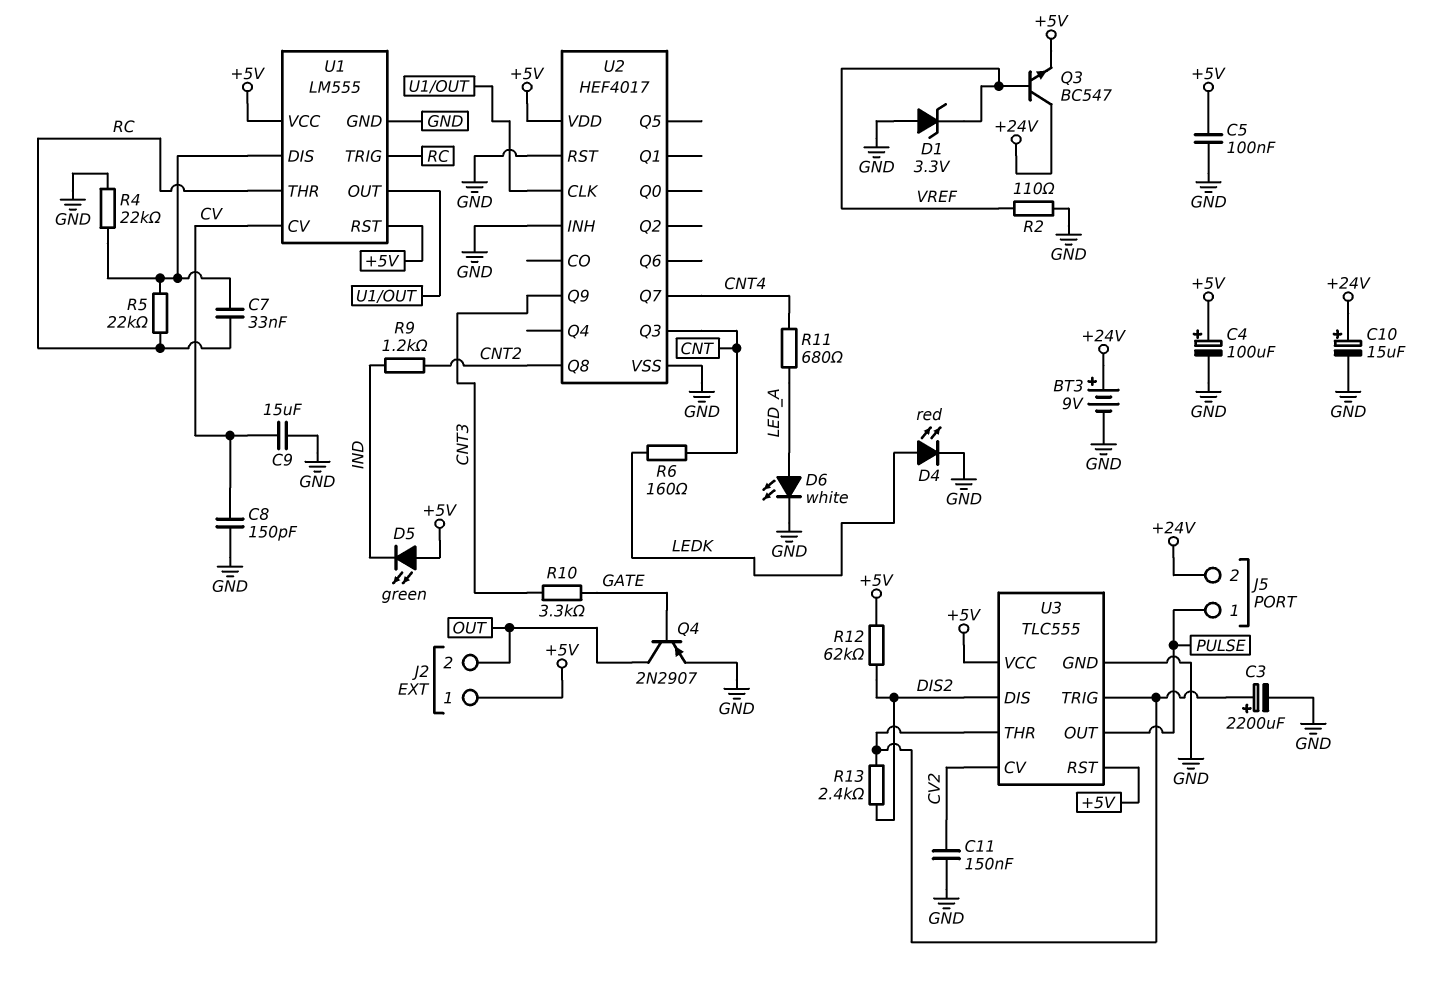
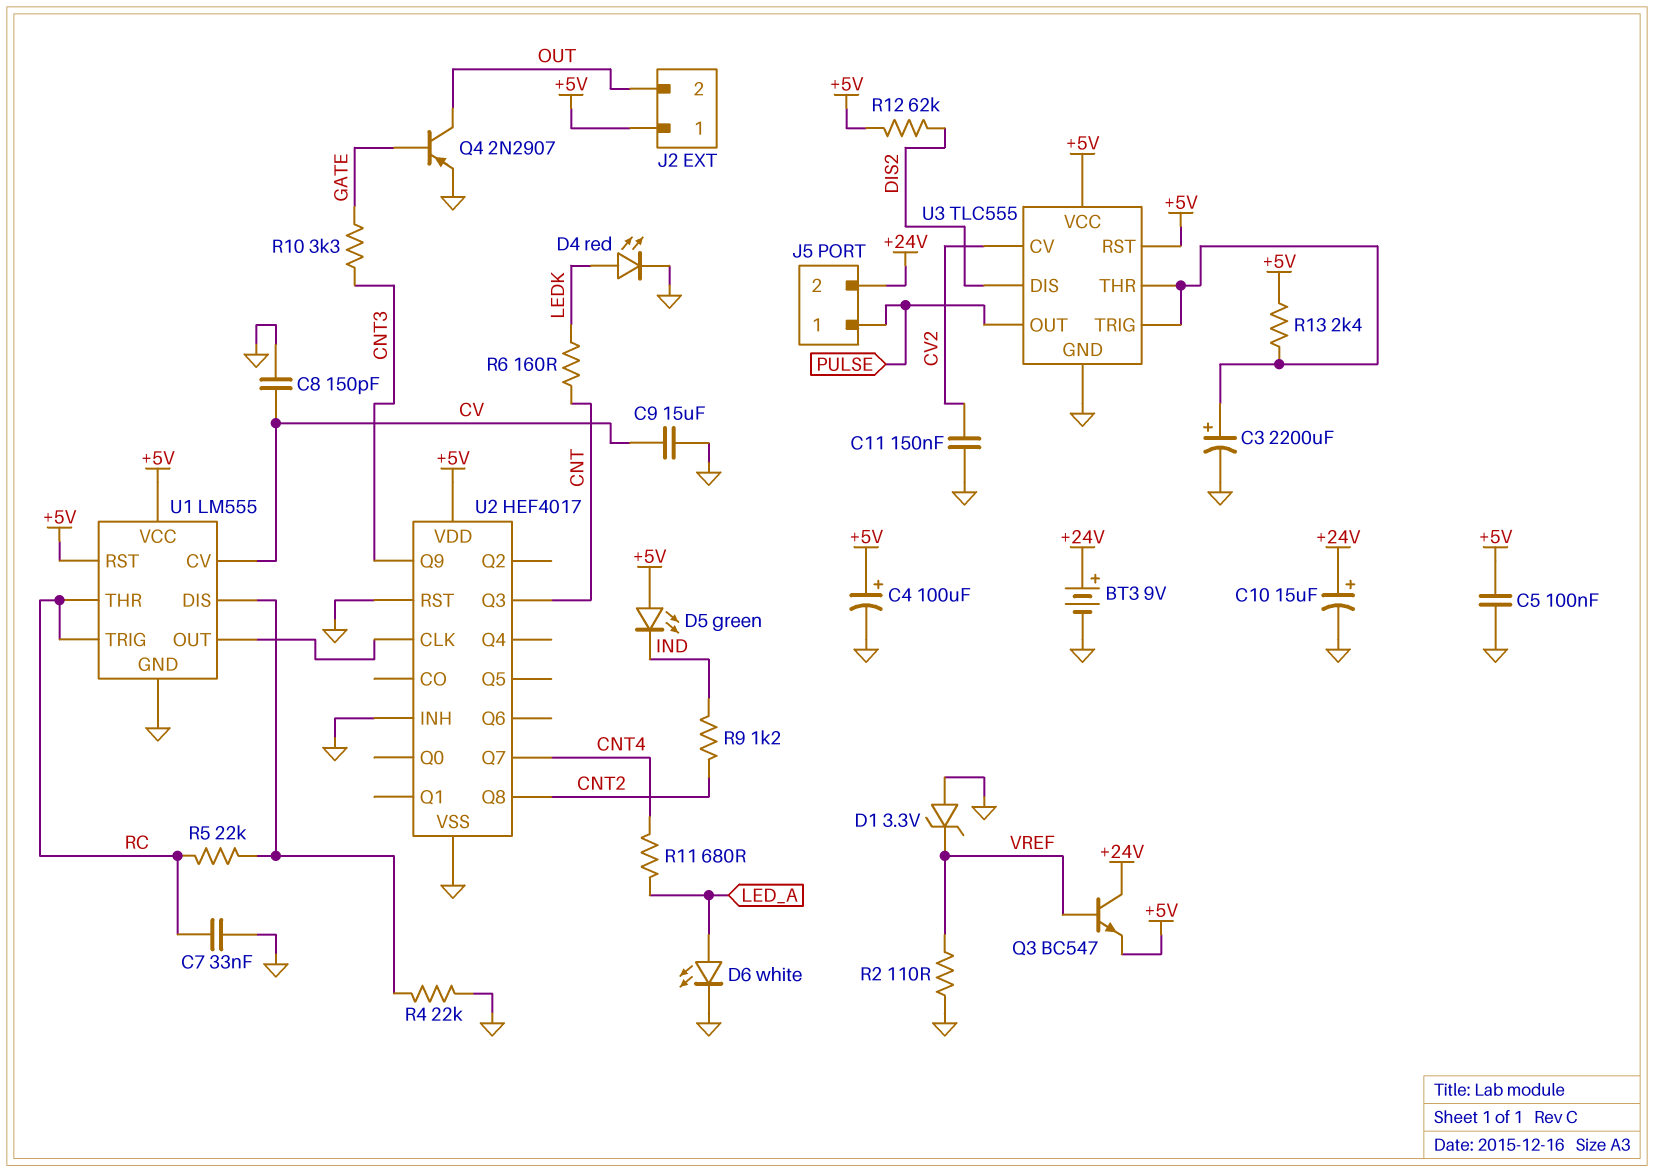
C7: 33nF (RC, U1/DIS) -> 33nF (GND, RC)
R13: 2.4k (DIS2, U3/THR) -> 2.4k (+5V, U3/THR)

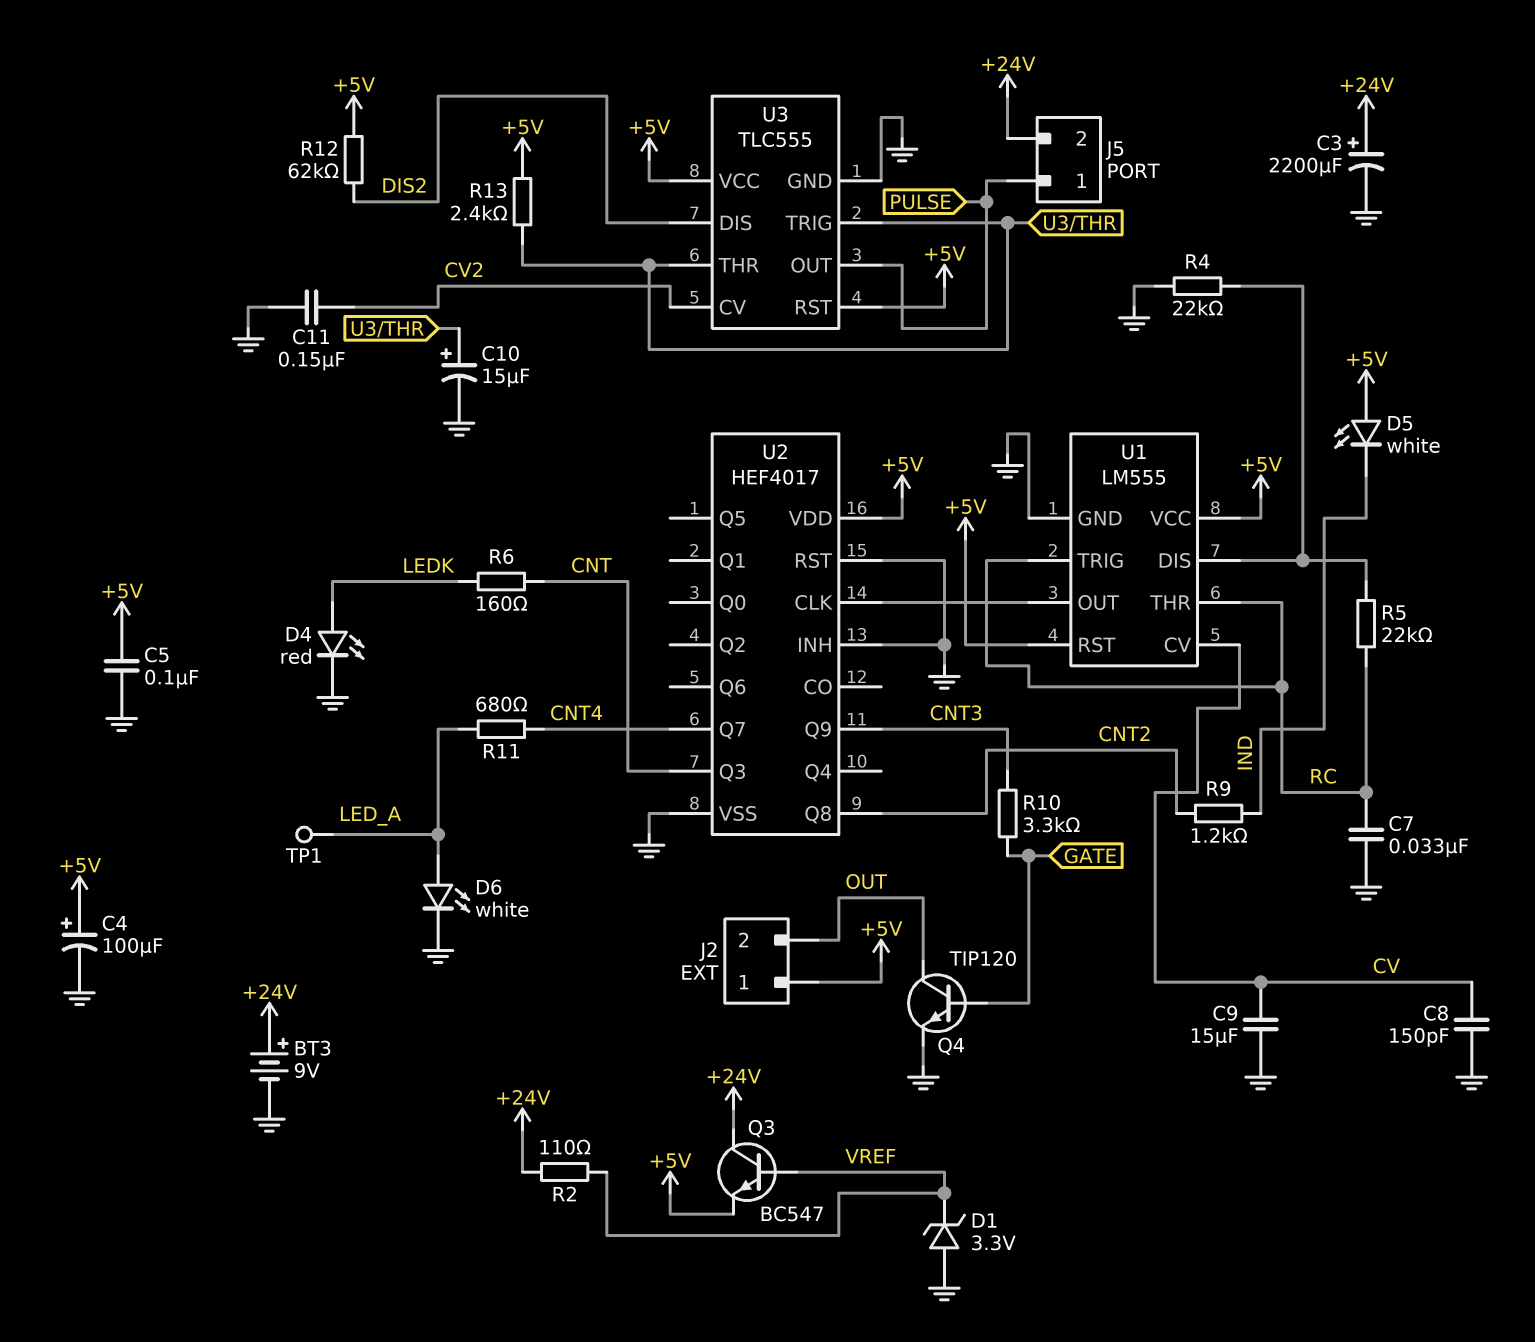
C3: 2200uF (plus U3/THR, minus GND) -> 2200uF (plus +24V, minus GND)
C10: 15uF (plus +24V, minus GND) -> 15uF (plus U3/THR, minus GND)
D5: LED green (A +5V, K IND) -> LED white (A +5V, K IND)
Q4: PNP 2N2907 (B GATE, C OUT, E GND) -> NPN TIP120 (B GATE, C OUT, E GND)
R2: 110 (GND, VREF) -> 110 (+24V, VREF)
TP1: none -> test point (LED_A)

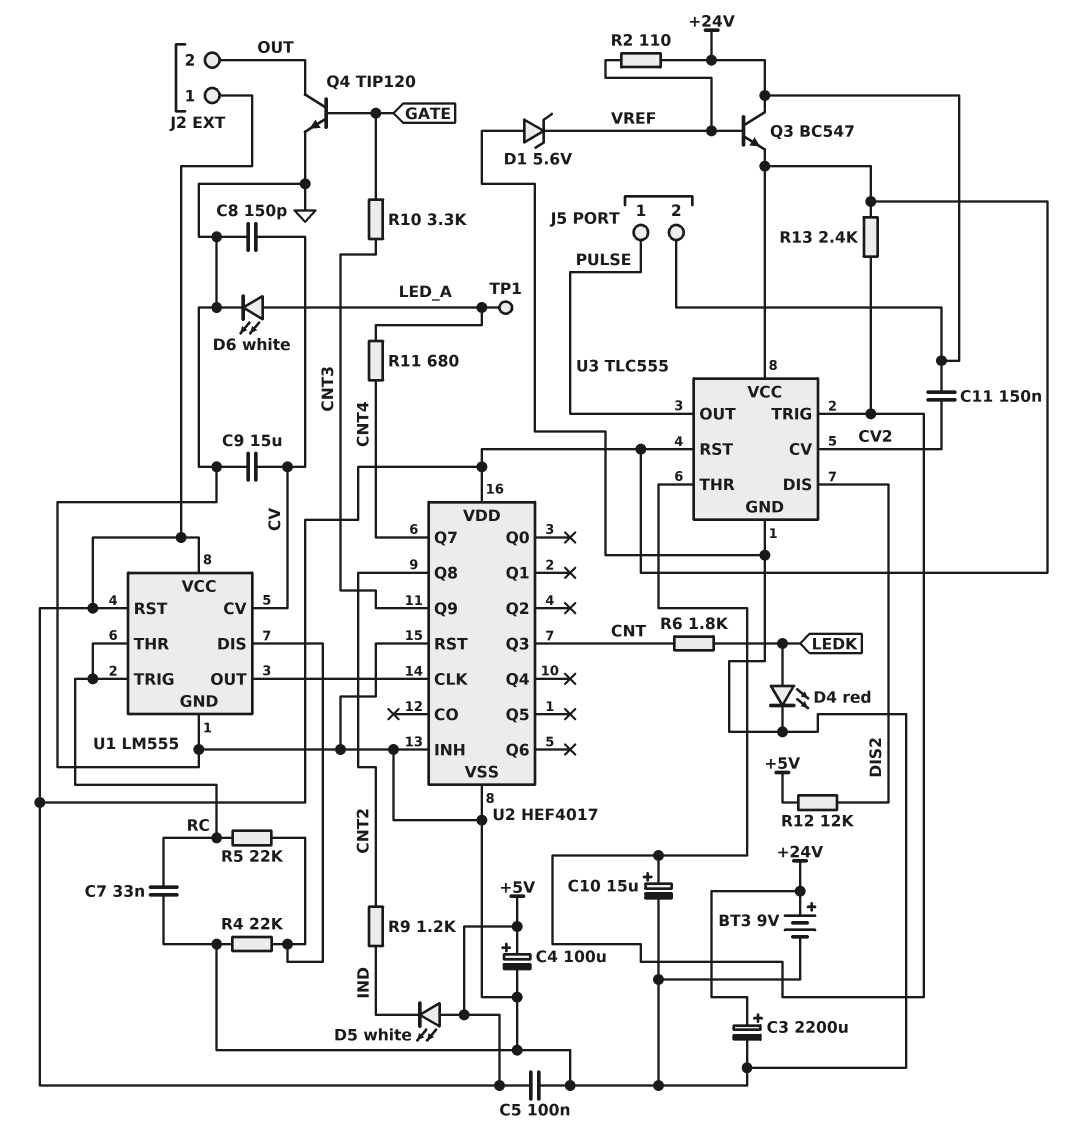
C11: 150nF (CV2, GND) -> 150nF (+24V, CV2)
D1: zener 3.3V (A GND, K VREF) -> zener 5.6V (A GND, K VREF)
R6: 160 (CNT, LEDK) -> 1.8k (CNT, LEDK)
R12: 62k (+5V, DIS2) -> 12k (+5V, DIS2)

